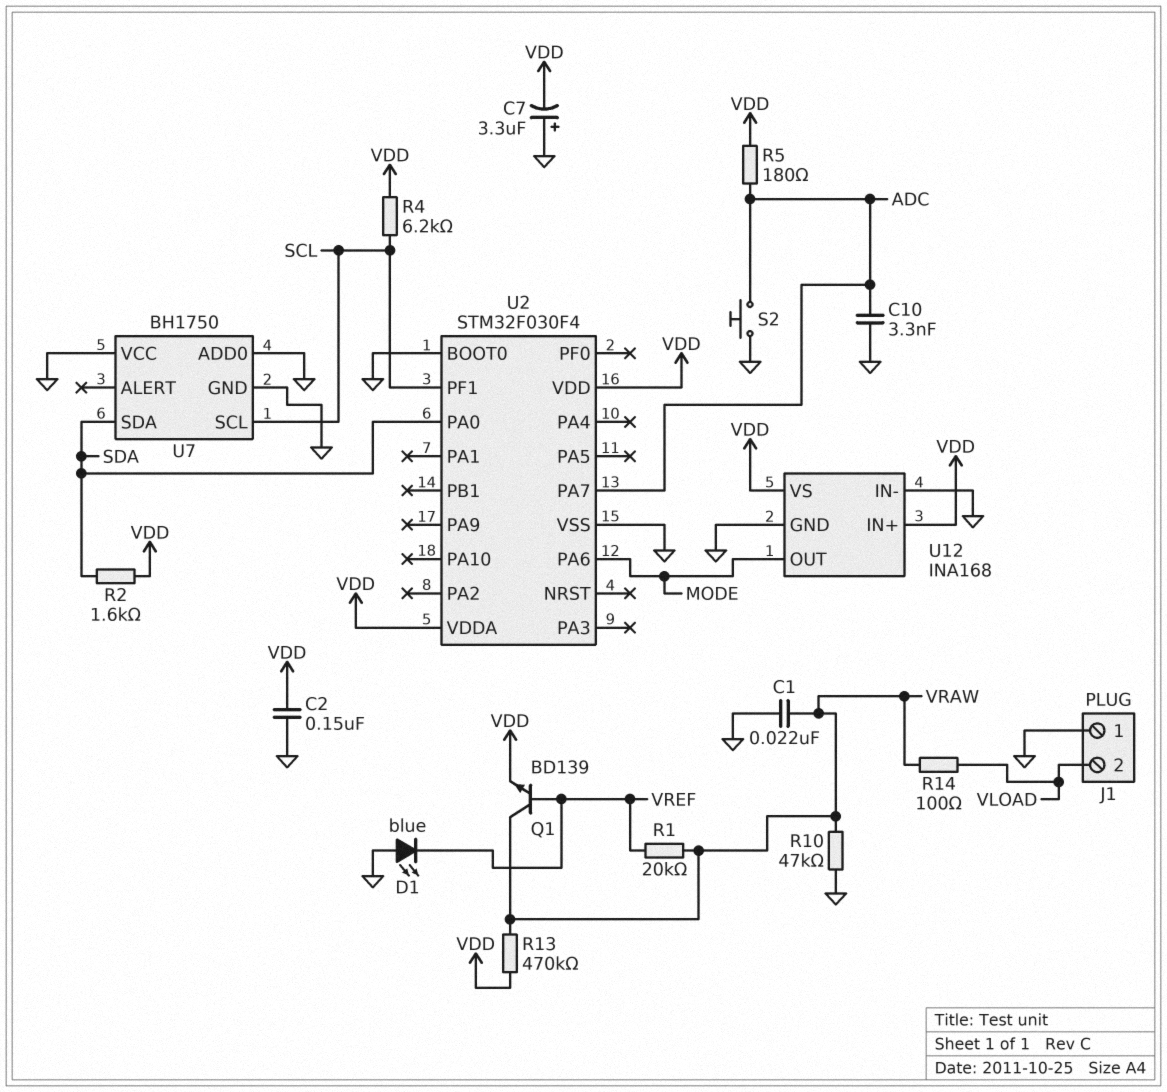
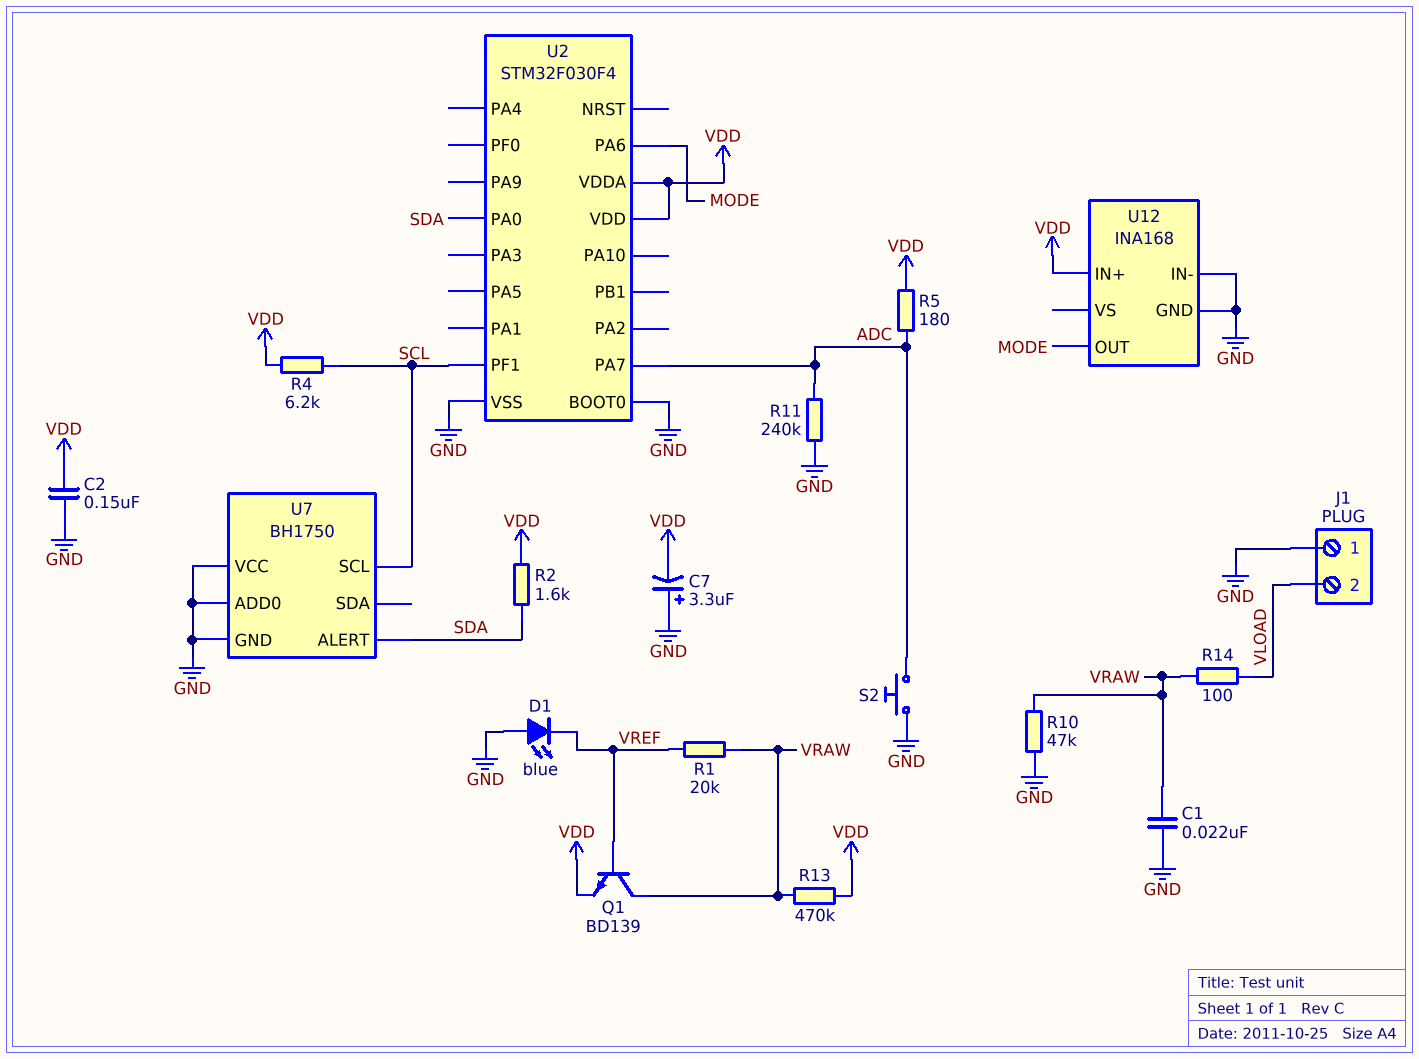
C10: 3.3nF (ADC, GND) -> none
R11: none -> 240k (ADC, GND)
U7 pin ALERT: none -> SDA
U7 pin SDA: SDA -> none
U12 pin VS: VDD -> none

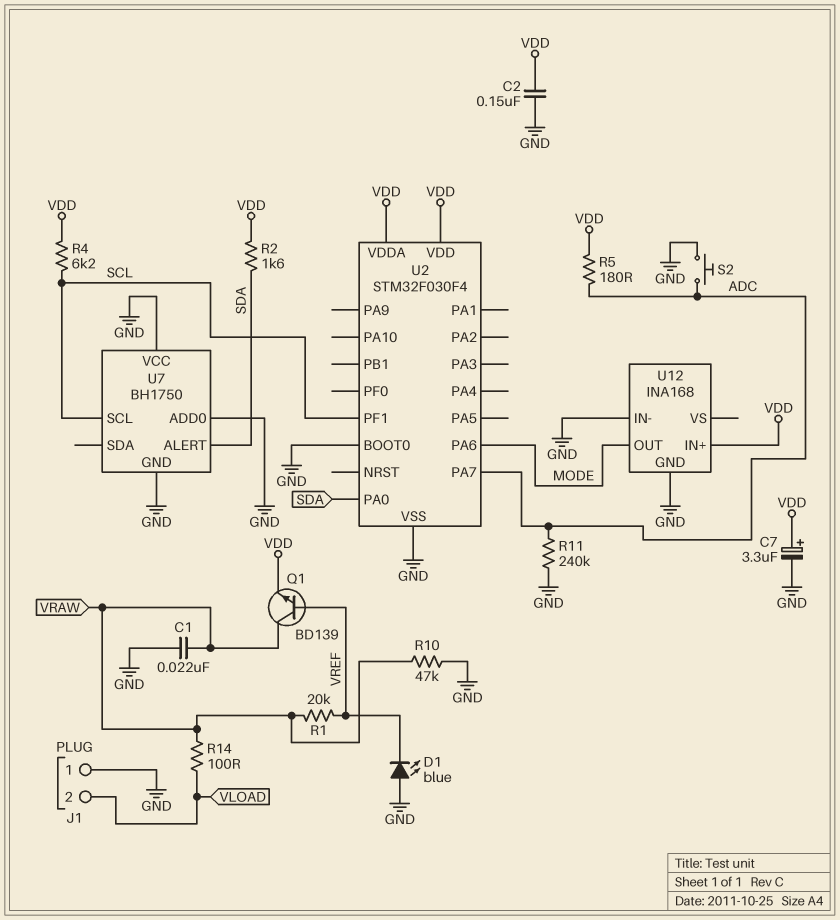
C7: 3.3uF (plus GND, minus VDD) -> 3.3uF (plus VDD, minus GND)
R13: 470k (VDD, VRAW) -> none

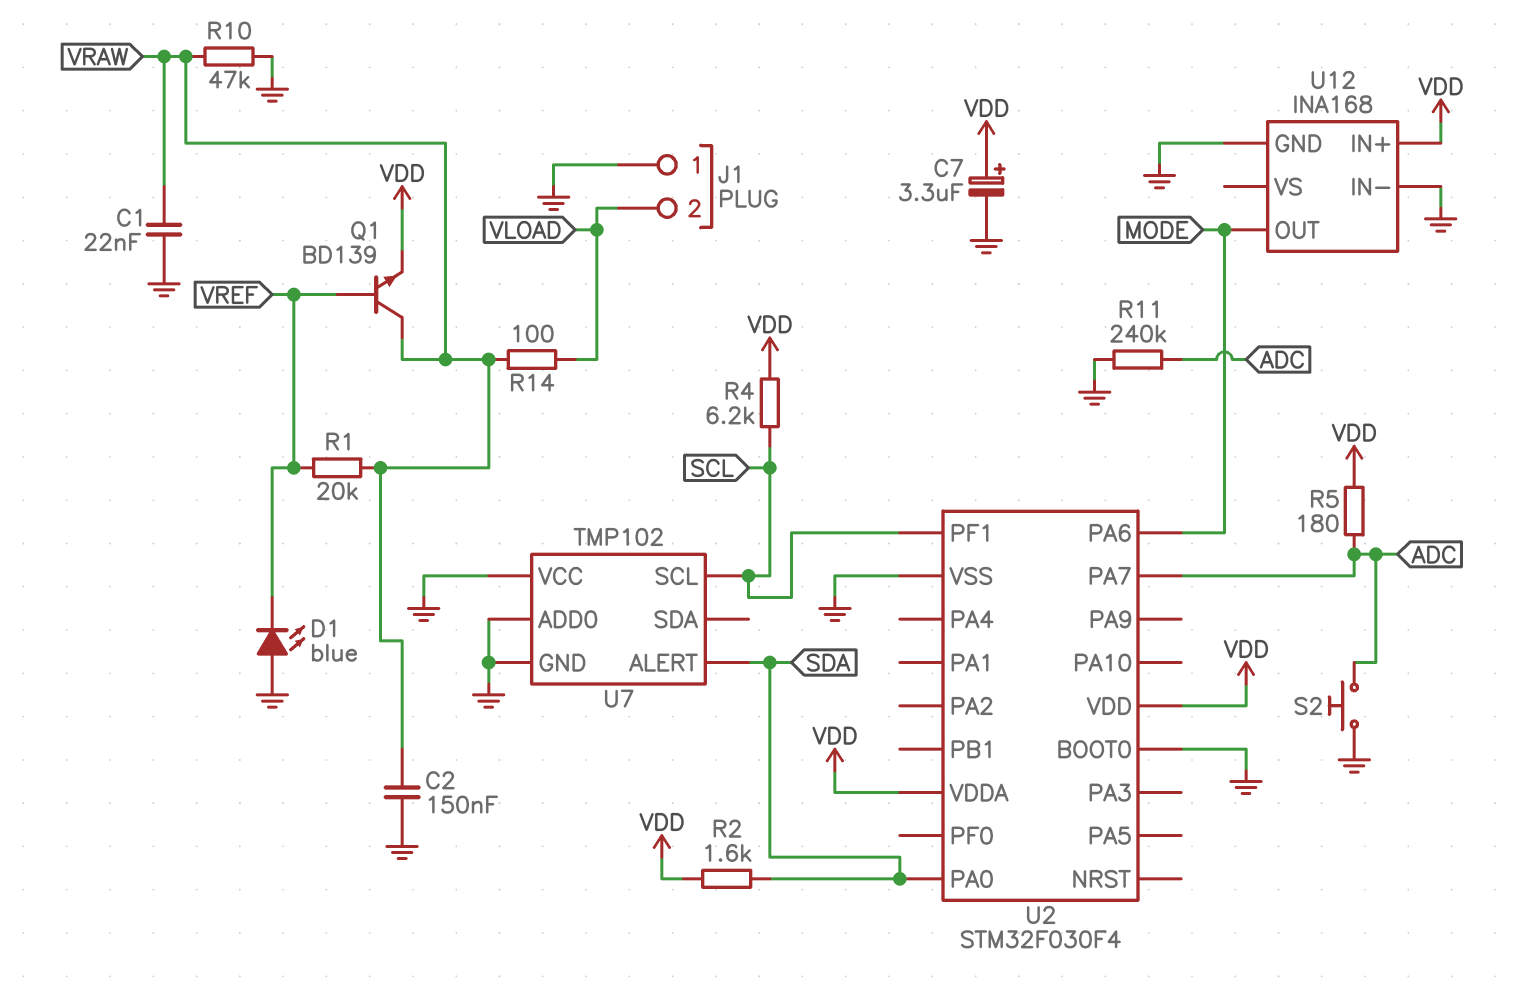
C2: 150nF (GND, VDD) -> 150nF (GND, VRAW)
U7: BH1750 -> TMP102

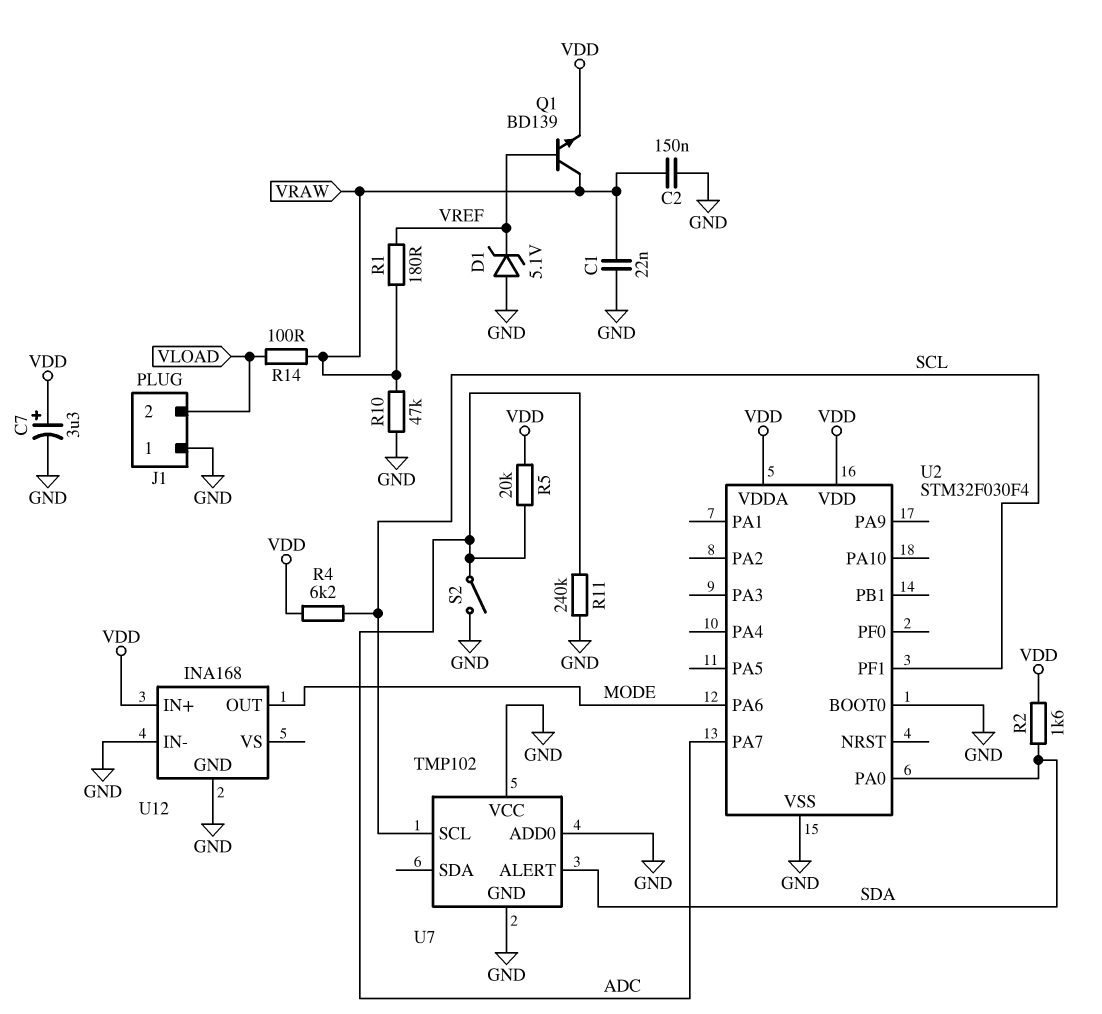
D1: LED blue (A GND, K VREF) -> zener 5.1V (A GND, K VREF)
R1: 20k (VRAW, VREF) -> 180 (VRAW, VREF)
R5: 180 (ADC, VDD) -> 20k (ADC, VDD)
S2: button (ADC, GND) -> switch (ADC, GND)

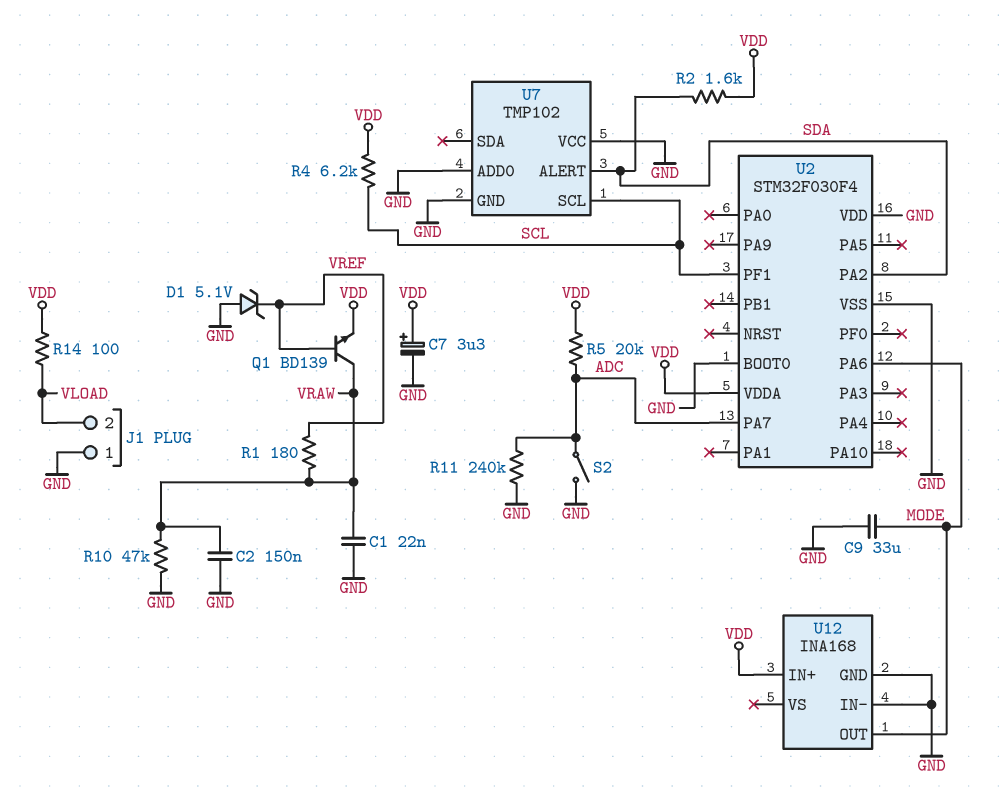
C9: none -> 33uF (GND, MODE)
R14: 100 (VLOAD, VRAW) -> 100 (VDD, VLOAD)
U2 pin PA0: SDA -> none
U2 pin PA2: none -> SDA
U2 pin VDD: VDD -> GND

